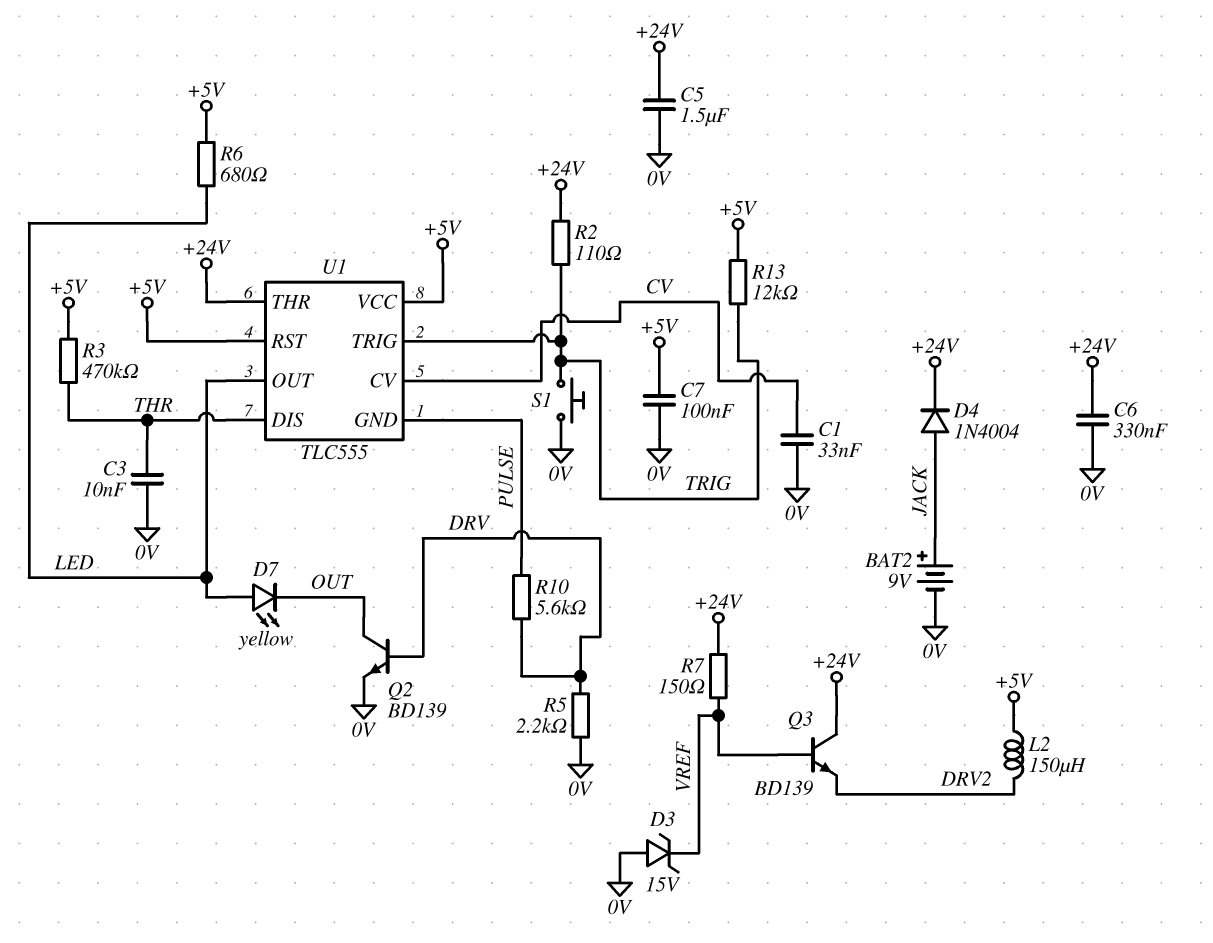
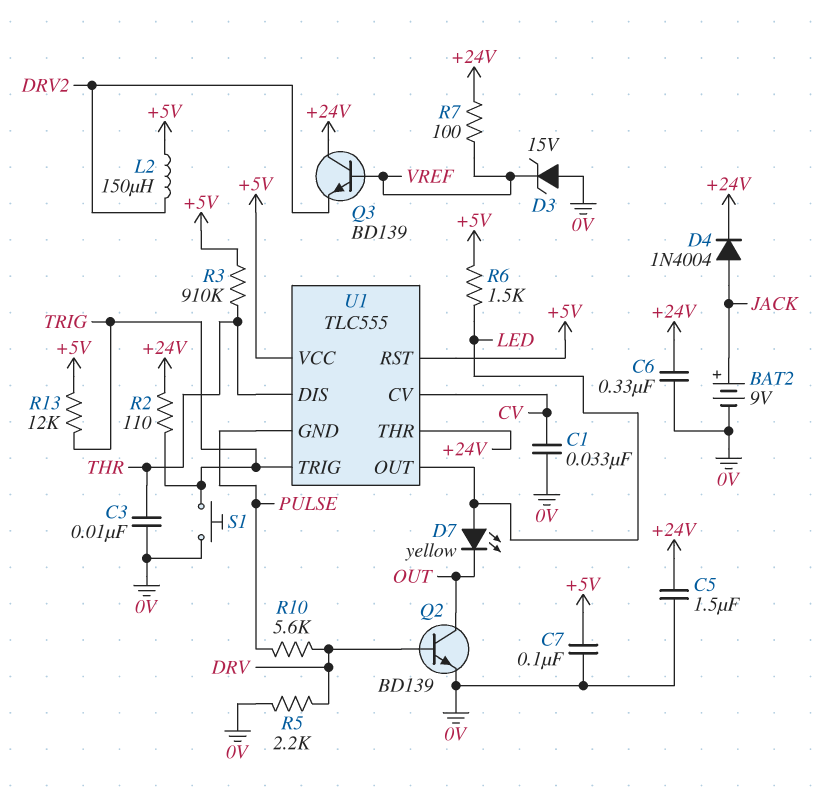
R3: 470k (+5V, THR) -> 910k (+5V, THR)
R6: 680 (+5V, LED) -> 1.5k (+5V, LED)
R7: 150 (+24V, VREF) -> 100 (+24V, VREF)

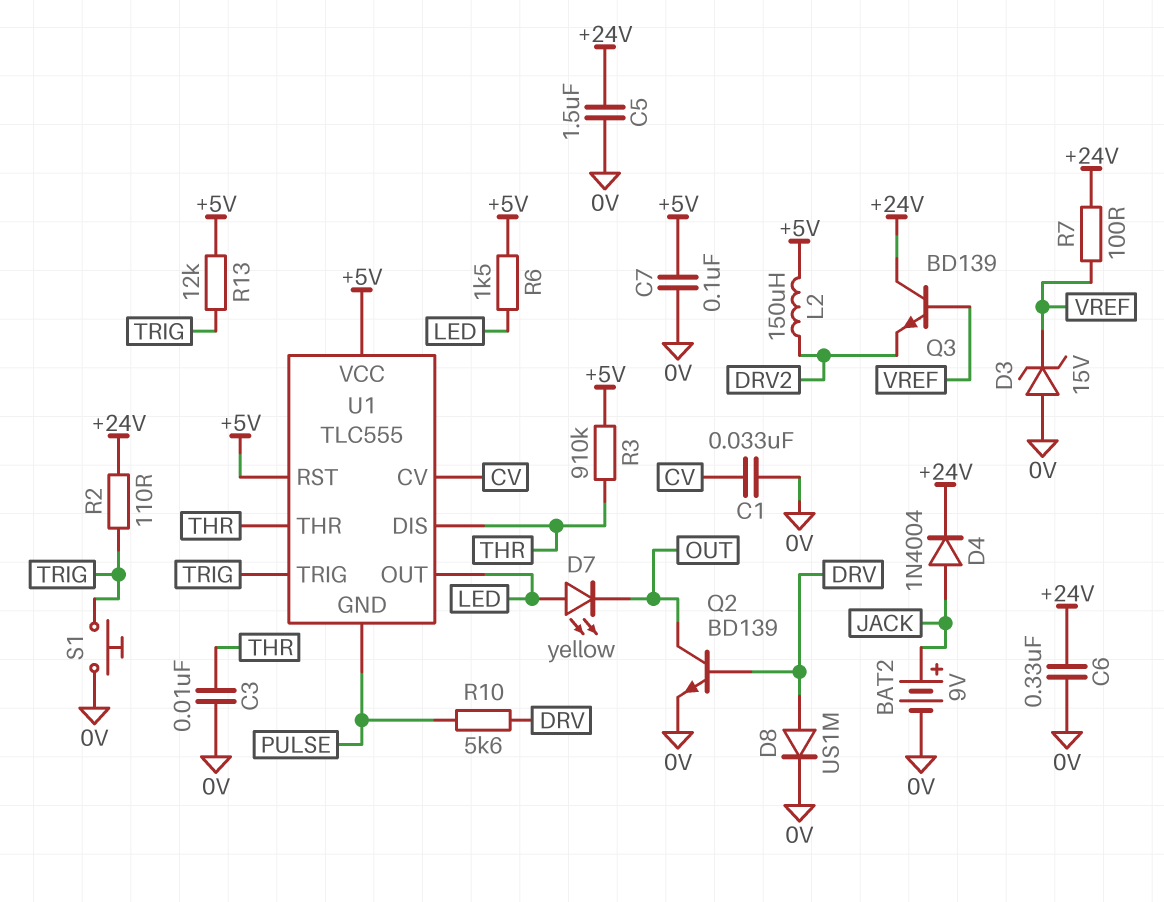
D8: none -> diode US1M (A DRV, K 0V)
R5: 2.2k (0V, DRV) -> none
U1 pin THR: +24V -> THR

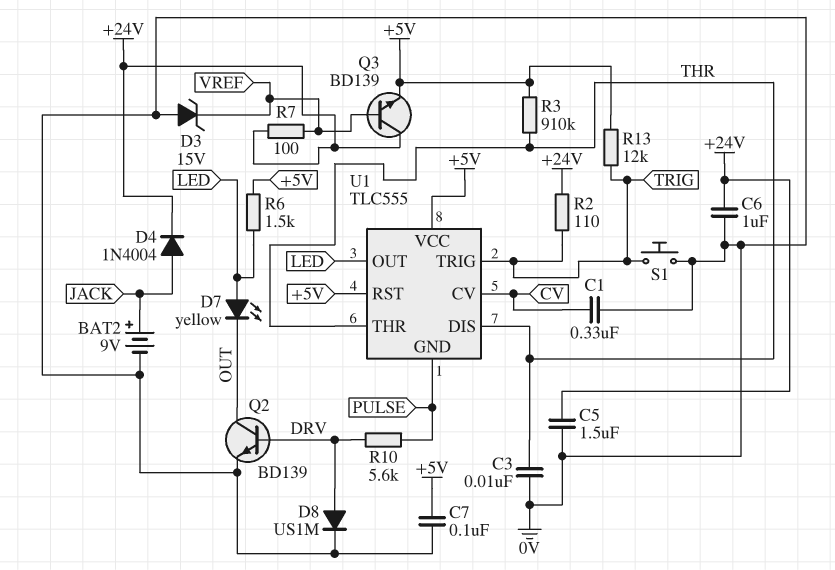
C1: 33nF (0V, CV) -> 330nF (0V, CV)
C6: 330nF (+24V, 0V) -> 1uF (+24V, 0V)
L2: 150uH (+5V, DRV2) -> none
Q3: NPN BD139 (B VREF, C +24V, E DRV2) -> NPN BD139 (B VREF, C +24V, E +5V)

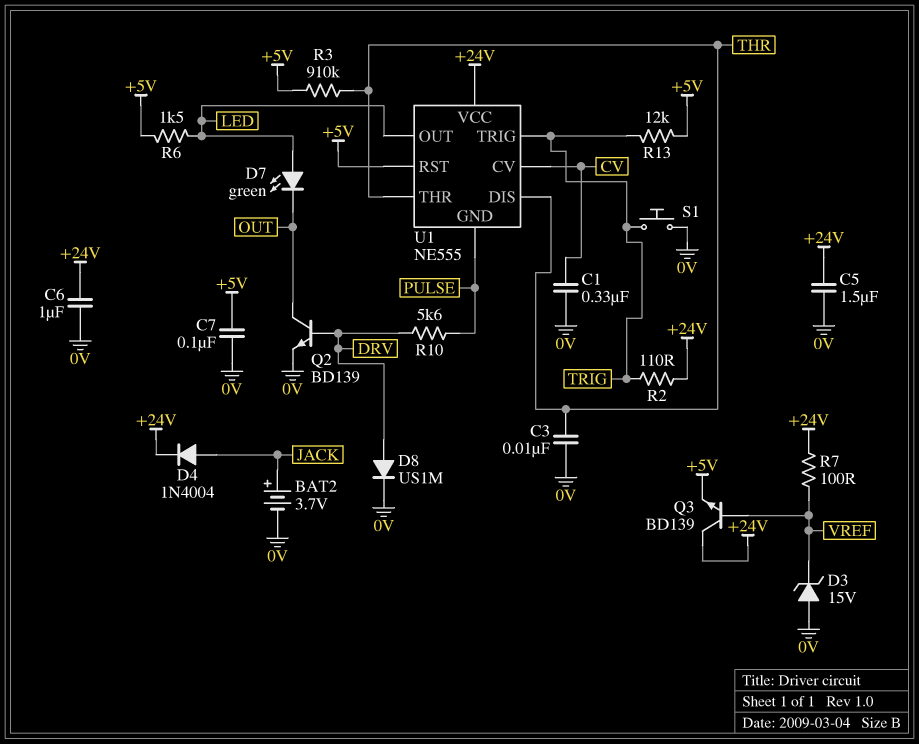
BAT2: 9V (plus JACK, minus 0V) -> 3.7V (plus JACK, minus 0V)
D7: LED yellow (A LED, K OUT) -> LED green (A LED, K OUT)
U1: TLC555 -> NE555
U1 pin VCC: +5V -> +24V

